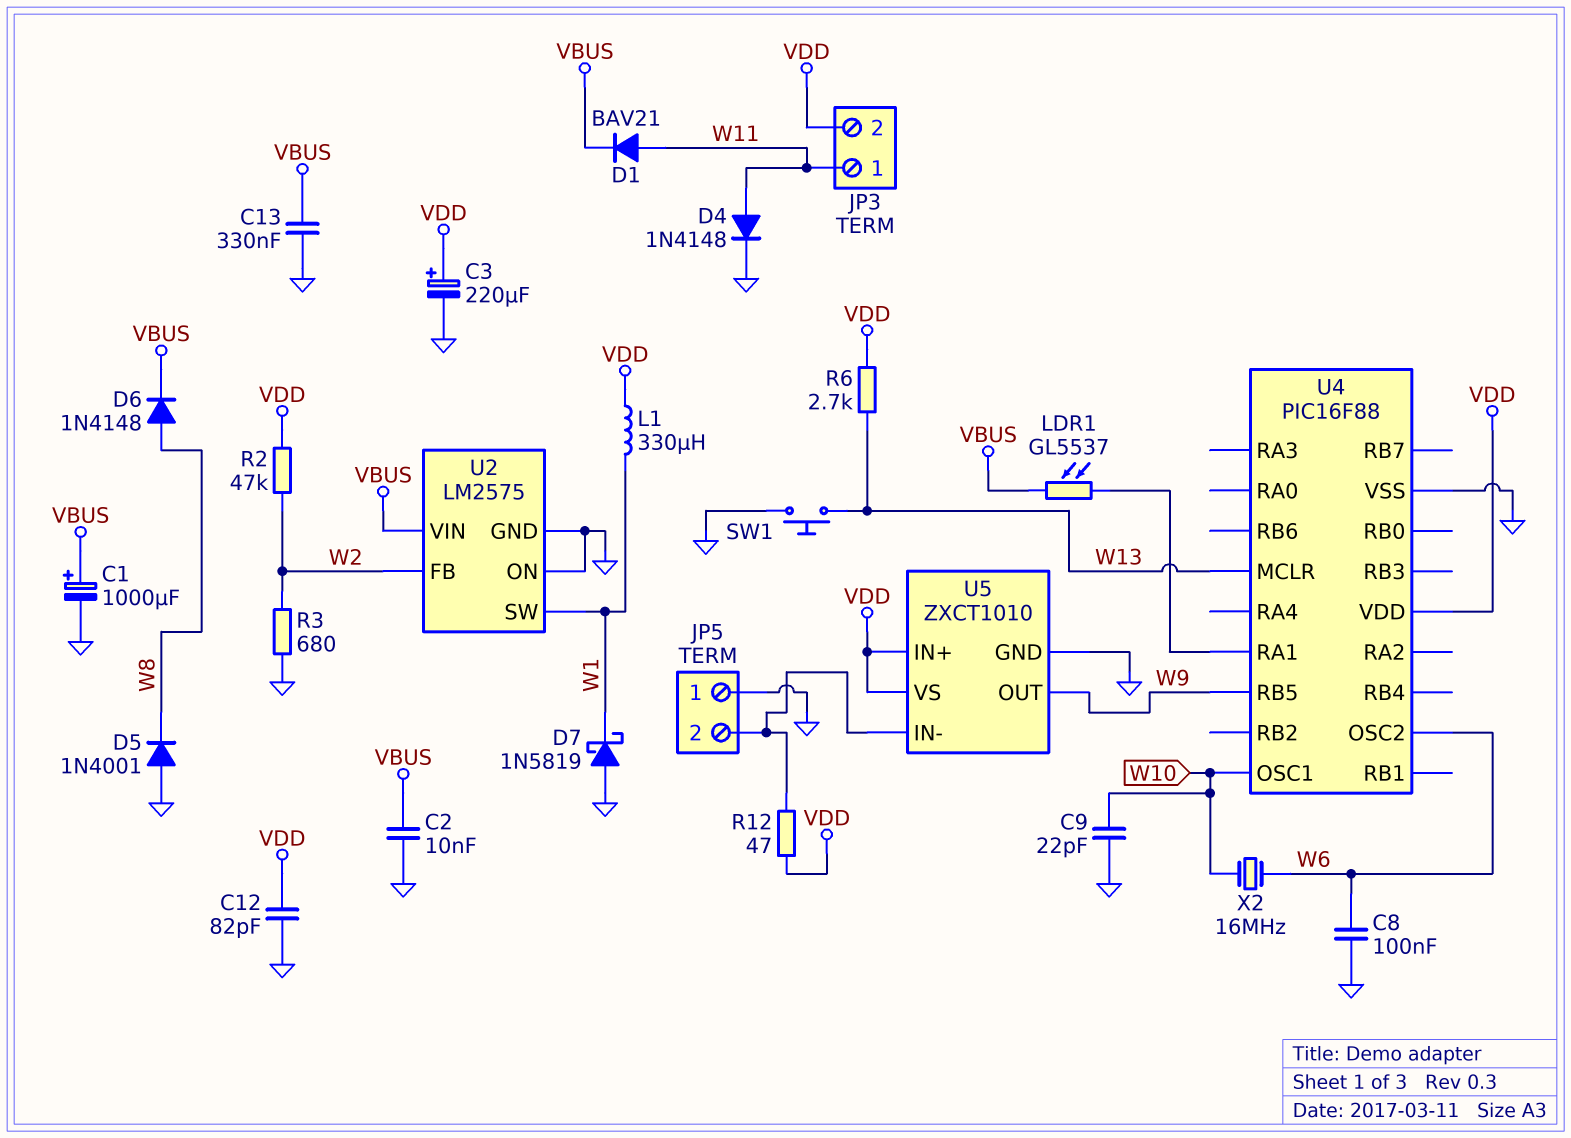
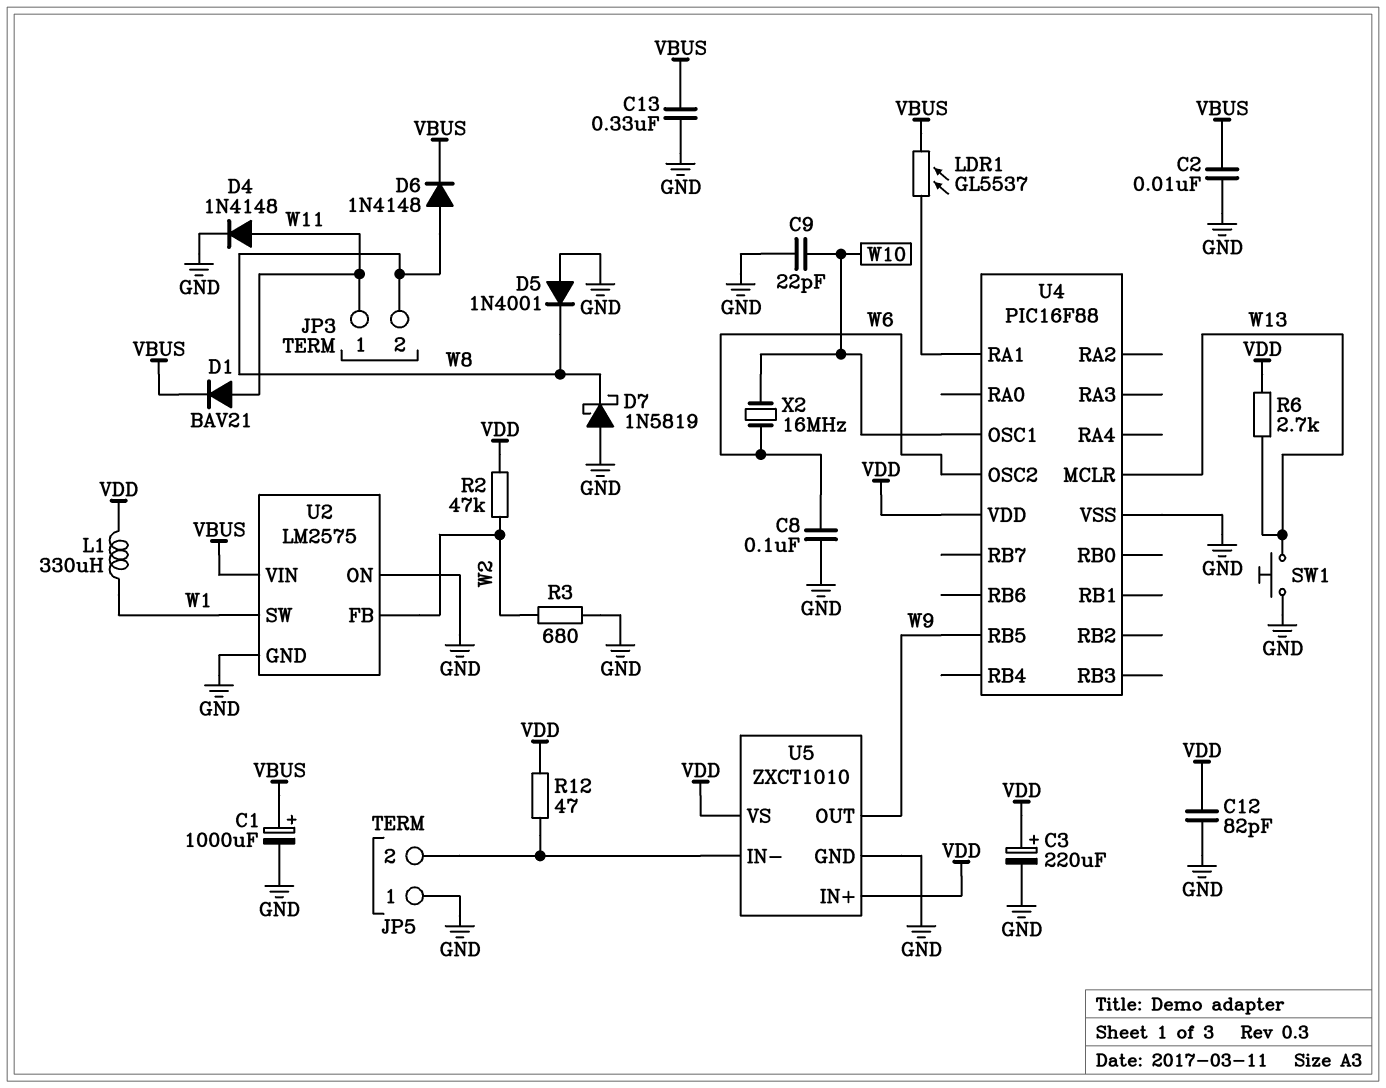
D7: schottky 1N5819 (A GND, K W1) -> schottky 1N5819 (A GND, K W8)
JP3 pin 2: VDD -> W8

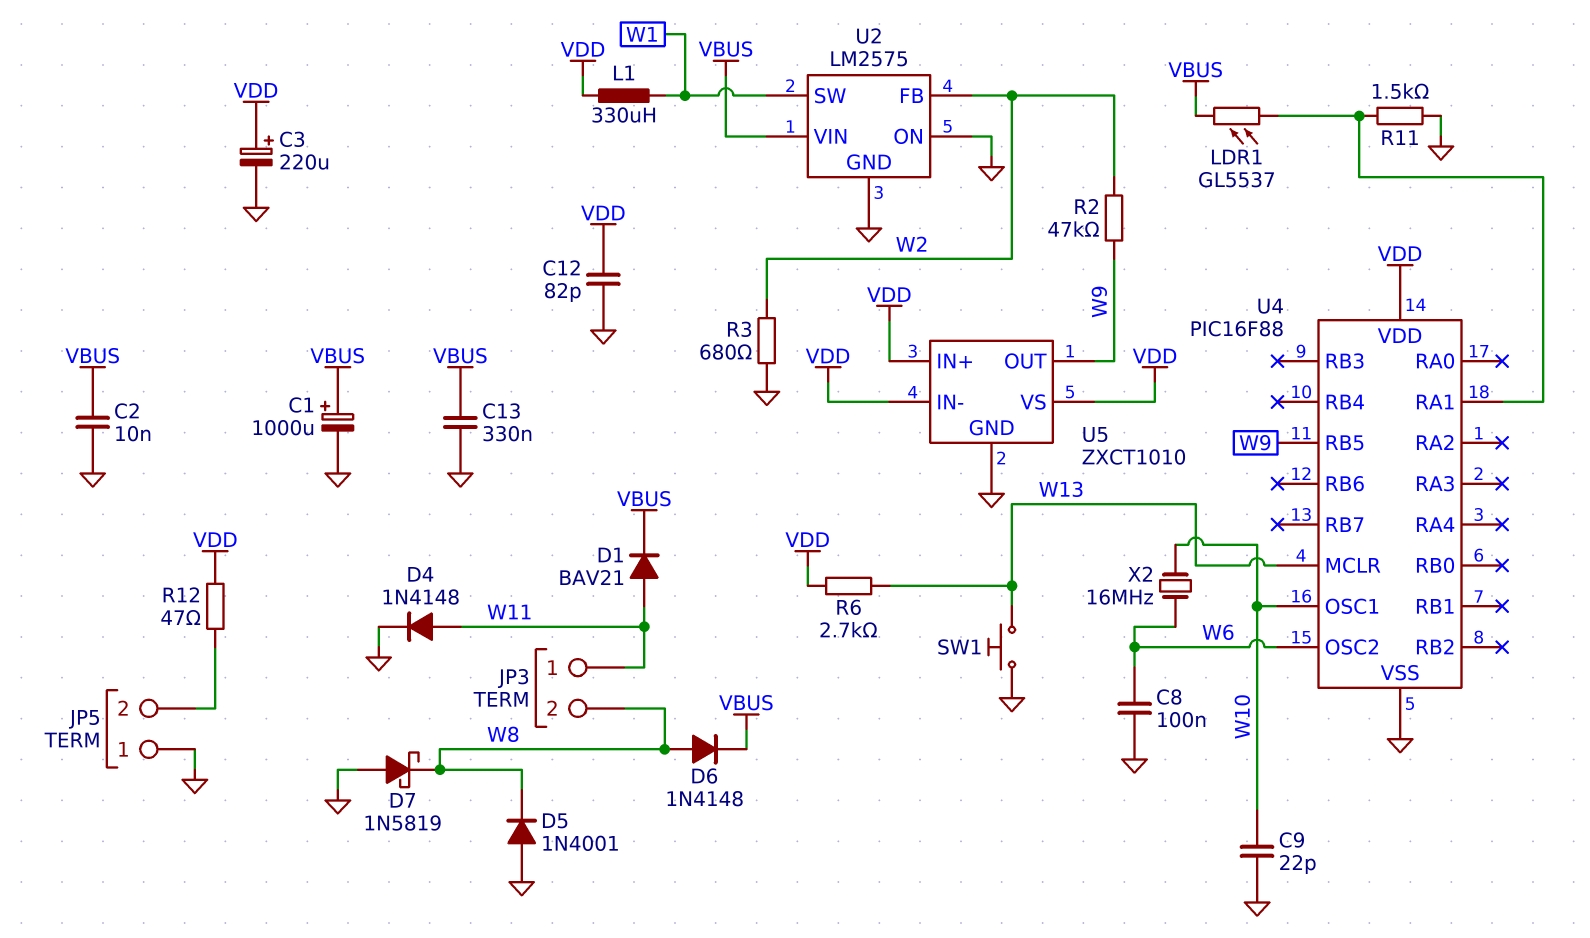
R2: 47k (VDD, W2) -> 47k (W2, W9)
R11: none -> 1.5k (GND, U4/RA1)
U5 pin IN-: JP5/2 -> VDD

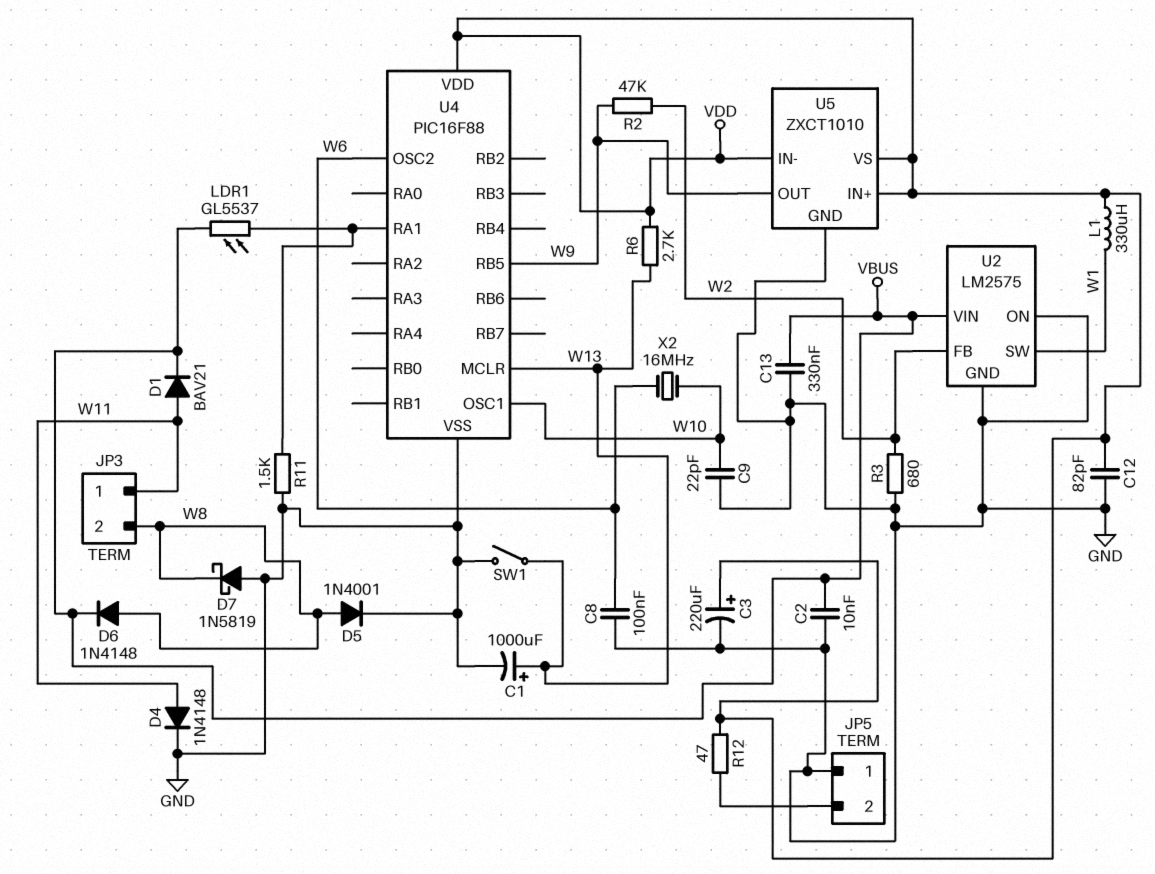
C1: 1000uF (plus VBUS, minus GND) -> 1000uF (plus W13, minus GND)
D5: diode 1N4001 (A GND, K W8) -> diode 1N4001 (A W8, K GND)
SW1: button (GND, W13) -> switch (GND, W13)

